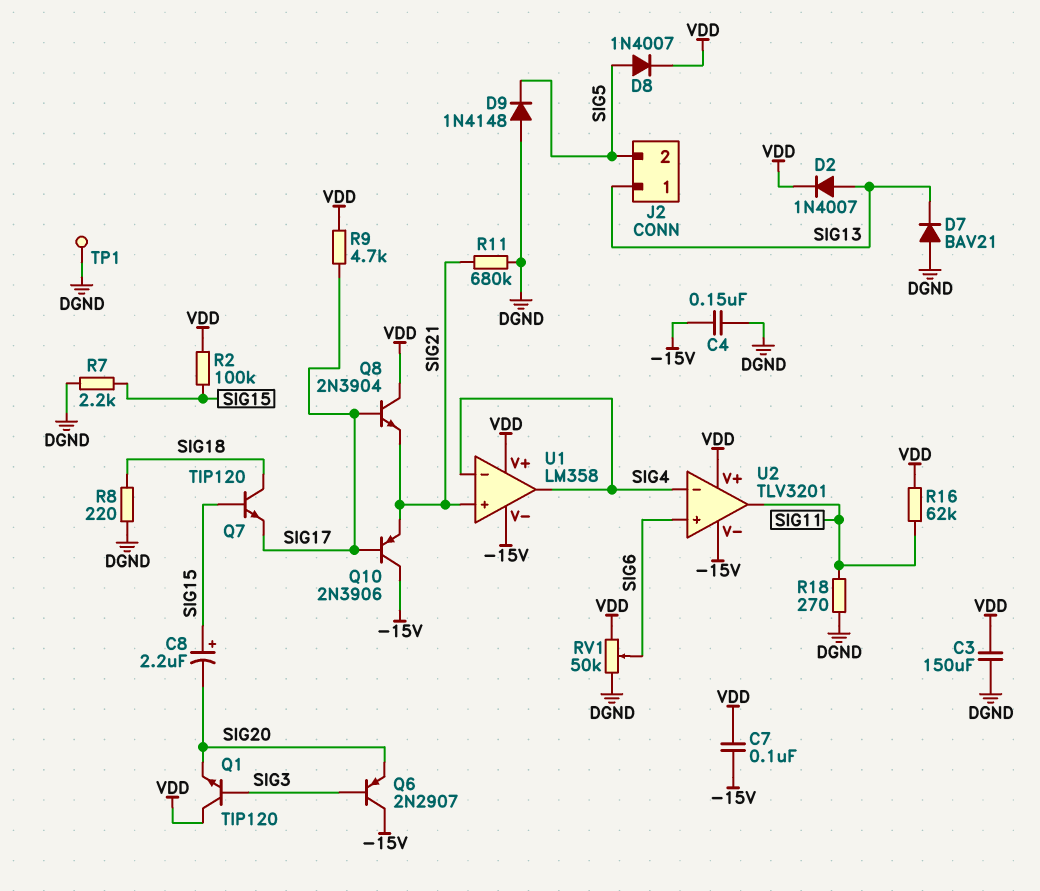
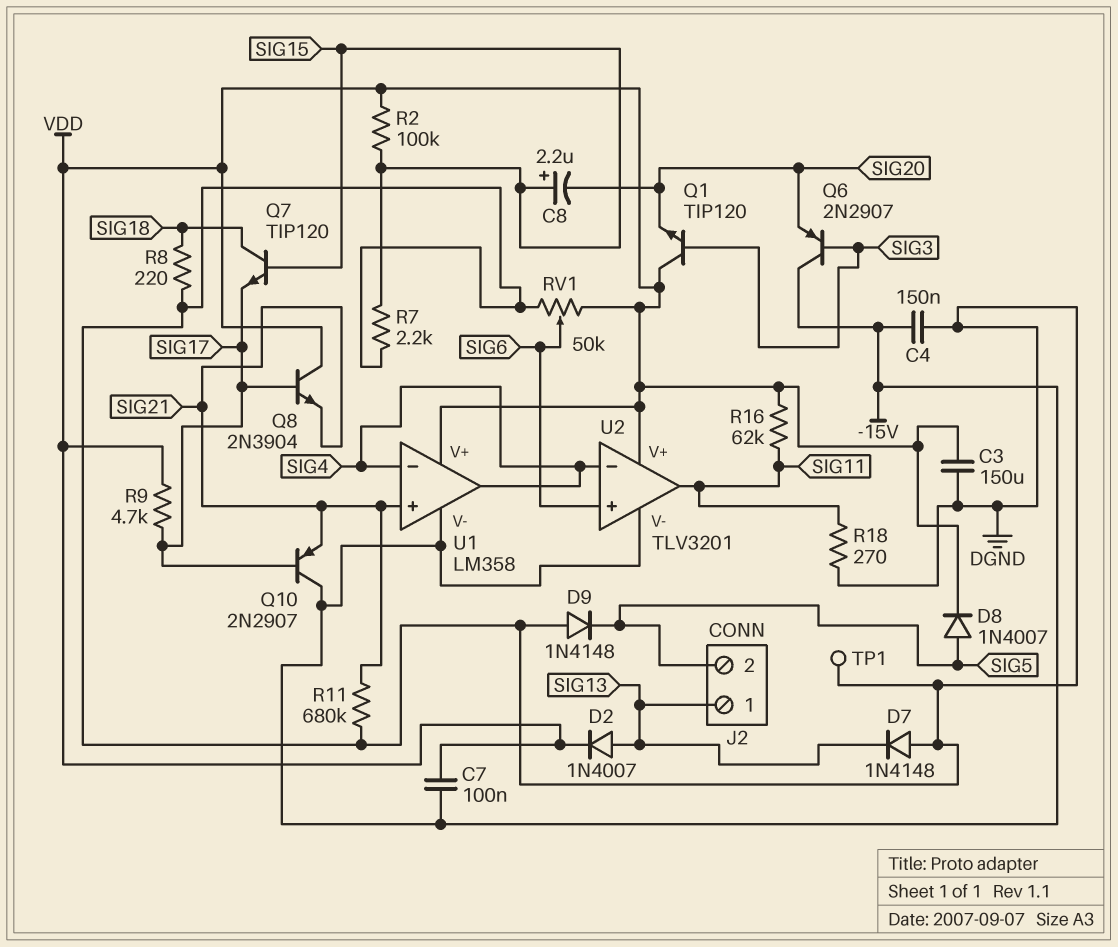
D7: diode BAV21 (A DGND, K SIG13) -> diode 1N4148 (A DGND, K SIG13)
Q10: PNP 2N3906 (B SIG17, C -15V, E SIG21) -> PNP 2N2907 (B SIG17, C -15V, E SIG21)

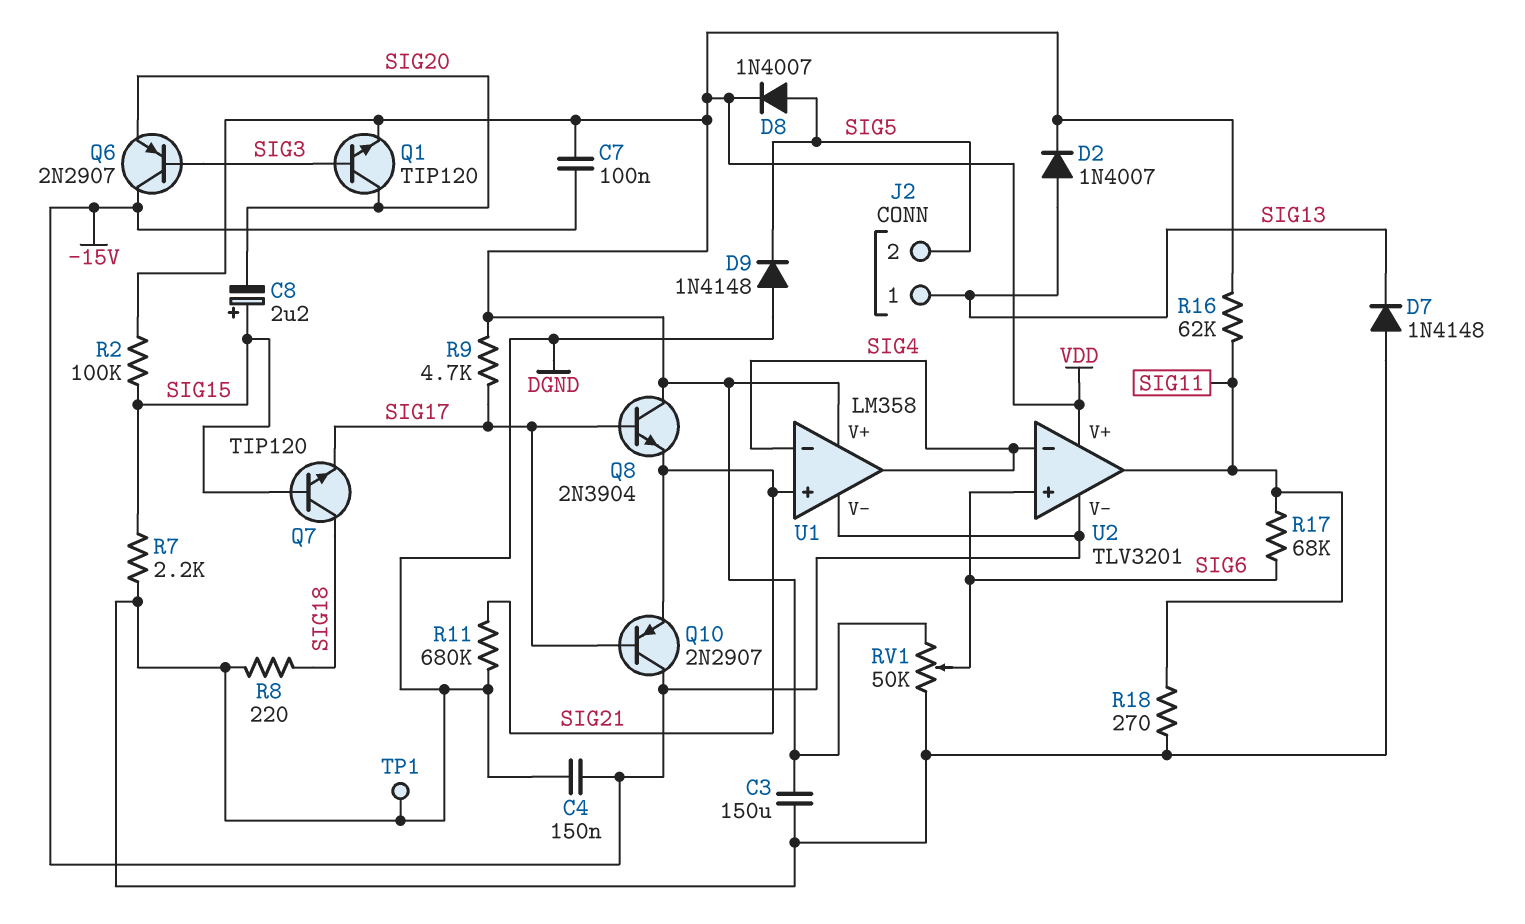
Q1: NPN TIP120 (B SIG3, C VDD, E SIG20) -> NPN TIP120 (B SIG3, C SIG20, E VDD)
R17: none -> 68k (SIG6, SIG11)

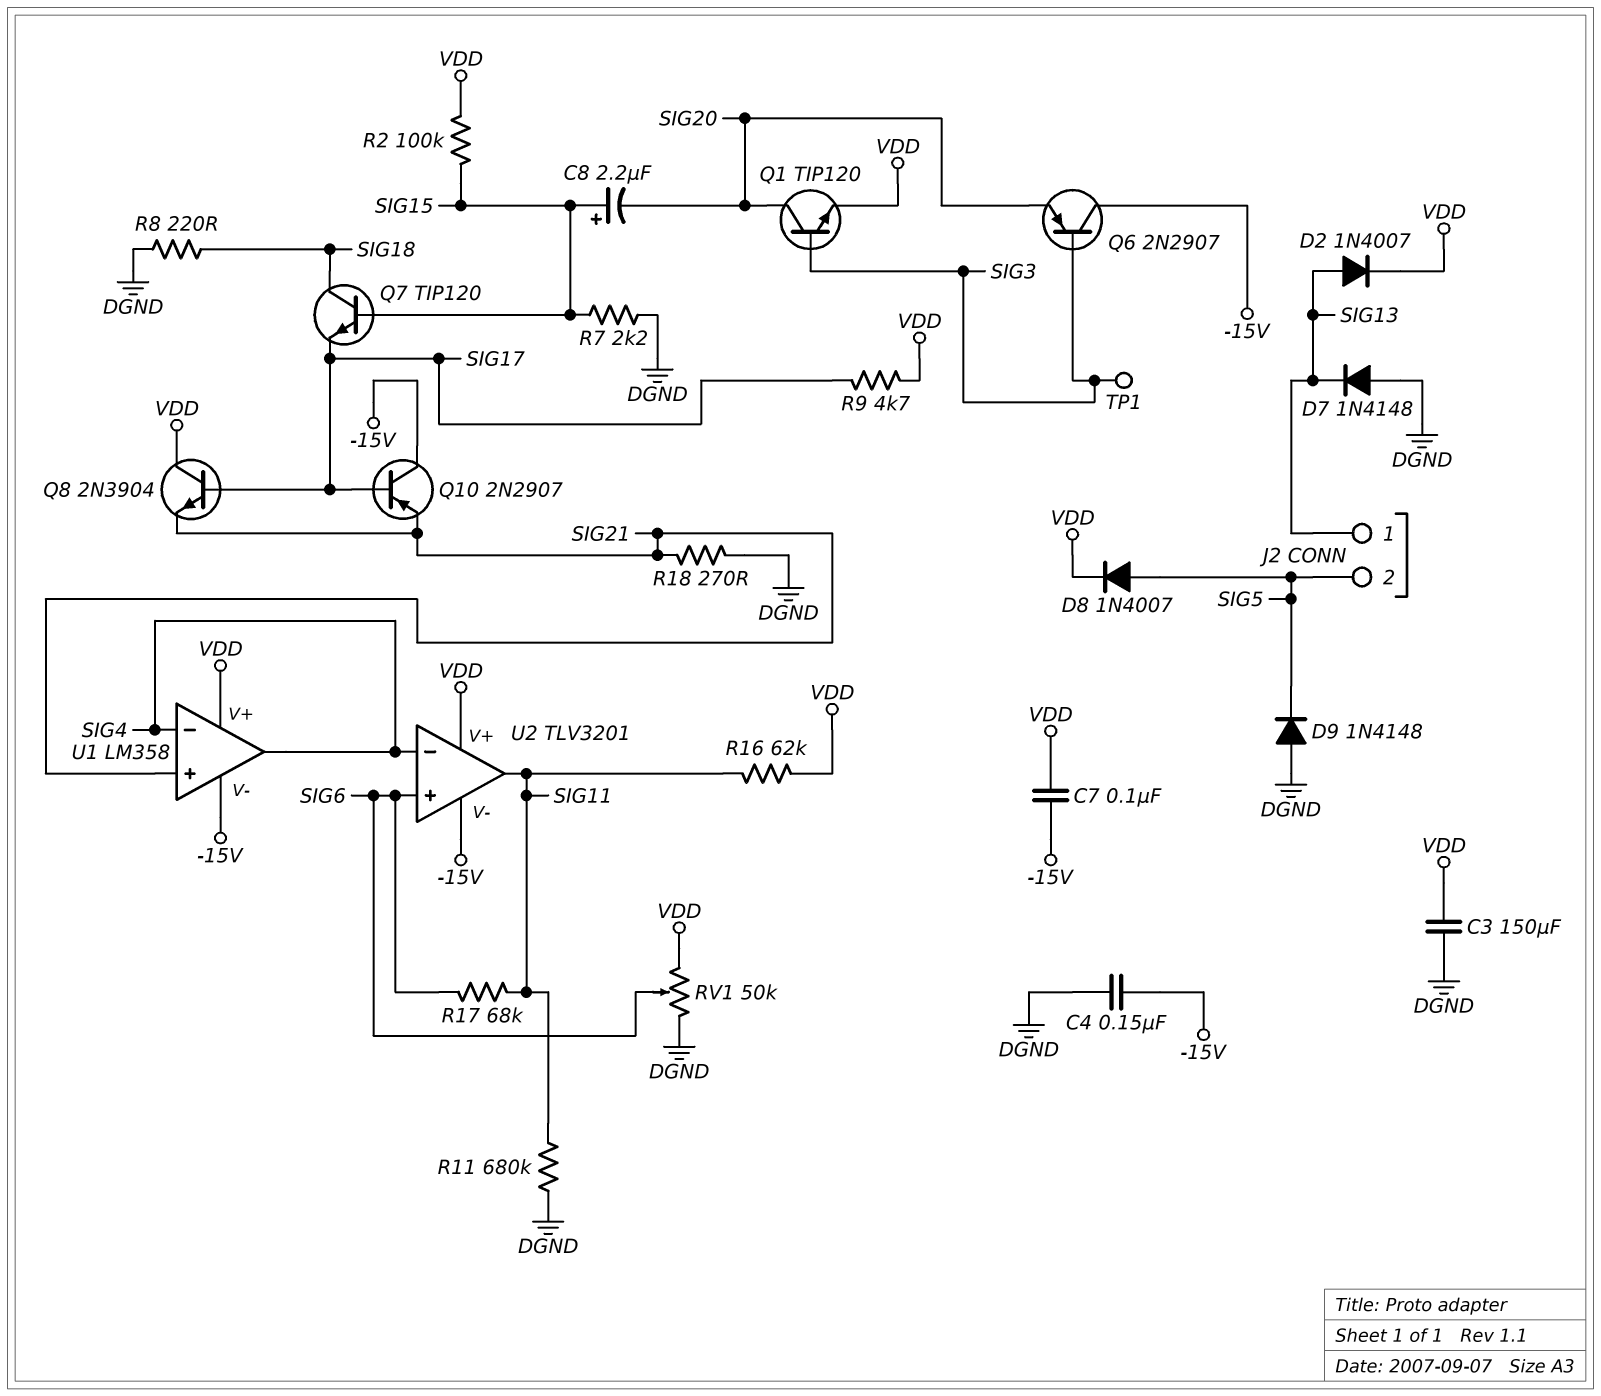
R11: 680k (DGND, SIG21) -> 680k (DGND, SIG11)
R18: 270 (DGND, SIG11) -> 270 (DGND, SIG21)
TP1: test point (DGND) -> test point (SIG3)

